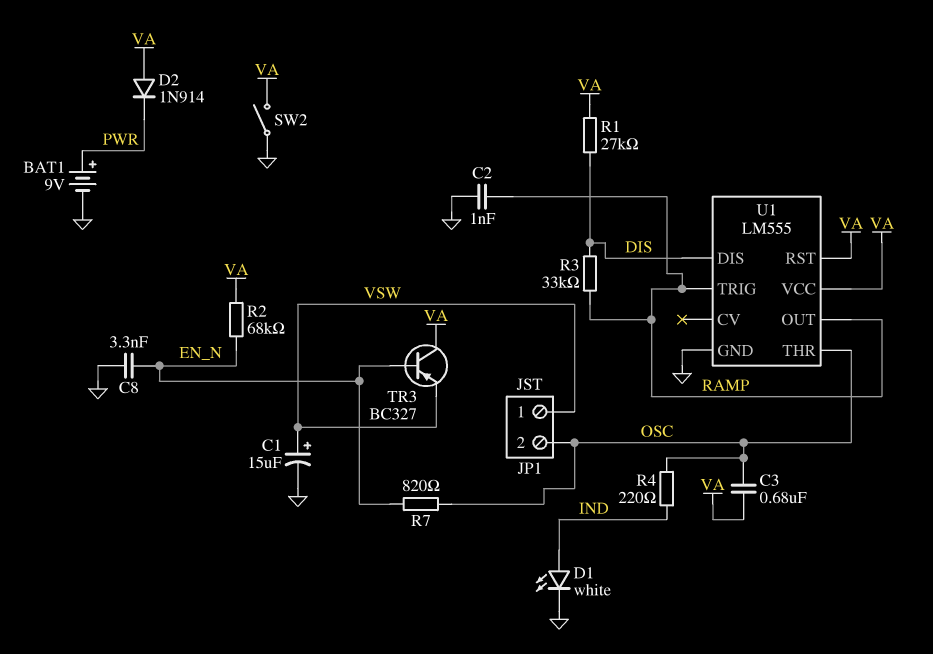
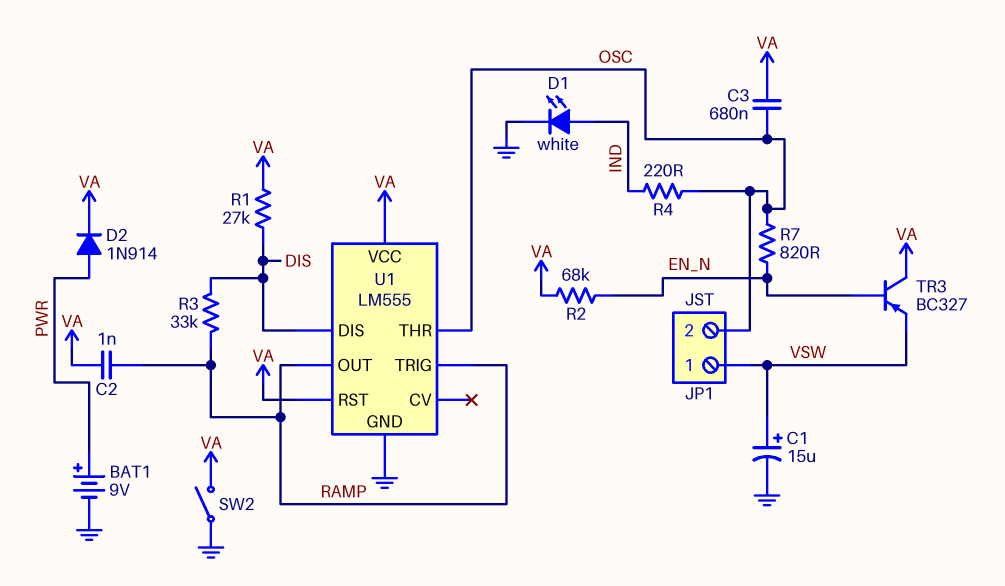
C2: 1nF (GND, RAMP) -> 1nF (RAMP, VA)
C8: 3.3nF (EN_N, GND) -> none
D2: diode 1N914 (A VA, K PWR) -> diode 1N914 (A PWR, K VA)

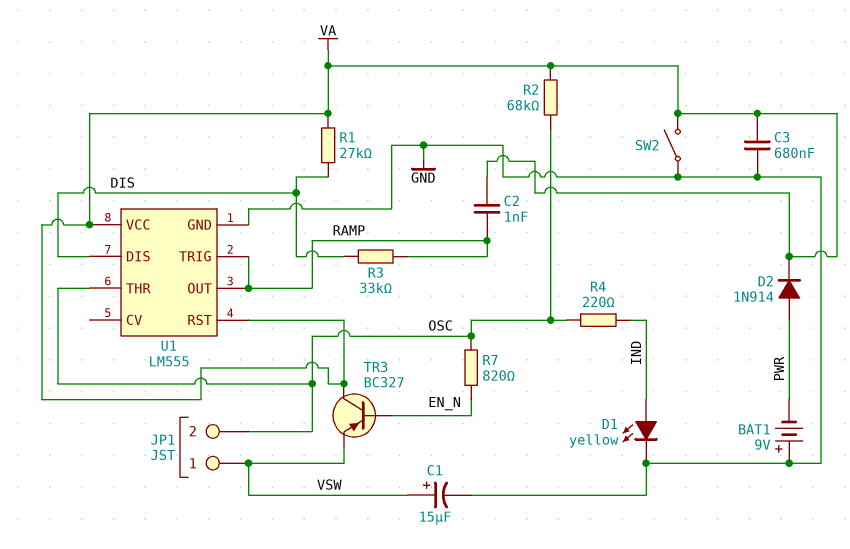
BAT1: 9V (plus PWR, minus GND) -> 9V (plus GND, minus PWR)
C3: 680nF (OSC, VA) -> 680nF (GND, VA)
D1: LED white (A IND, K GND) -> LED yellow (A IND, K GND)
R2: 68k (EN_N, VA) -> 68k (OSC, VA)

